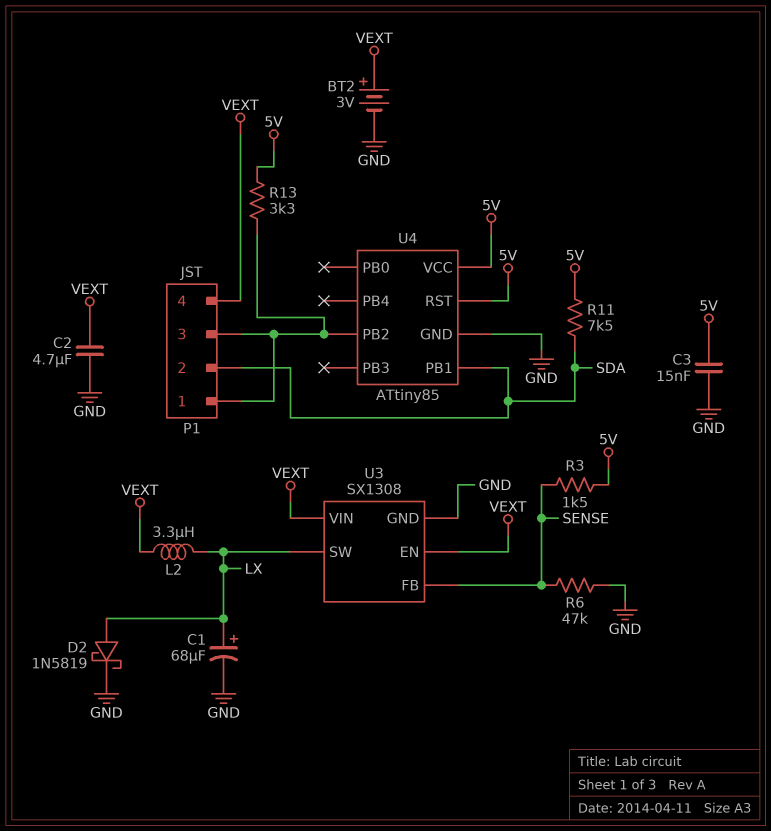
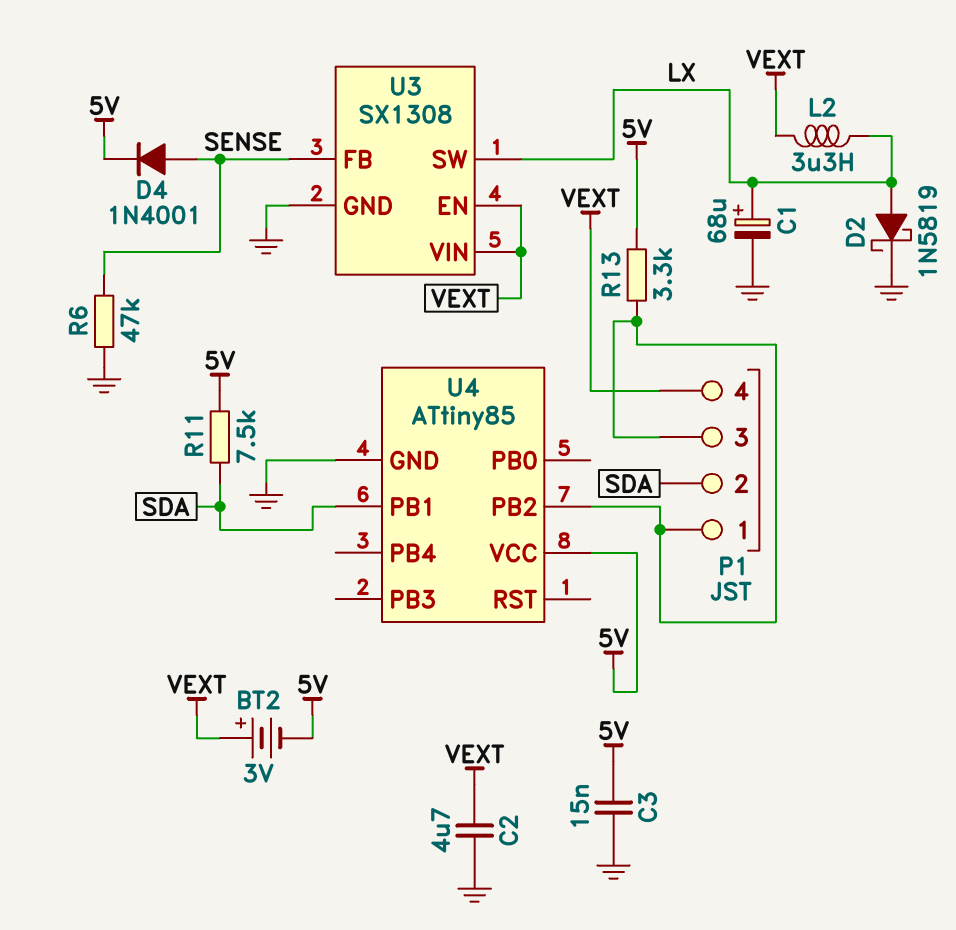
BT2: 3V (plus VEXT, minus GND) -> 3V (plus VEXT, minus 5V)
D4: none -> diode 1N4001 (A SENSE, K 5V)
R3: 1.5k (5V, SENSE) -> none
U4 pin RST: 5V -> none

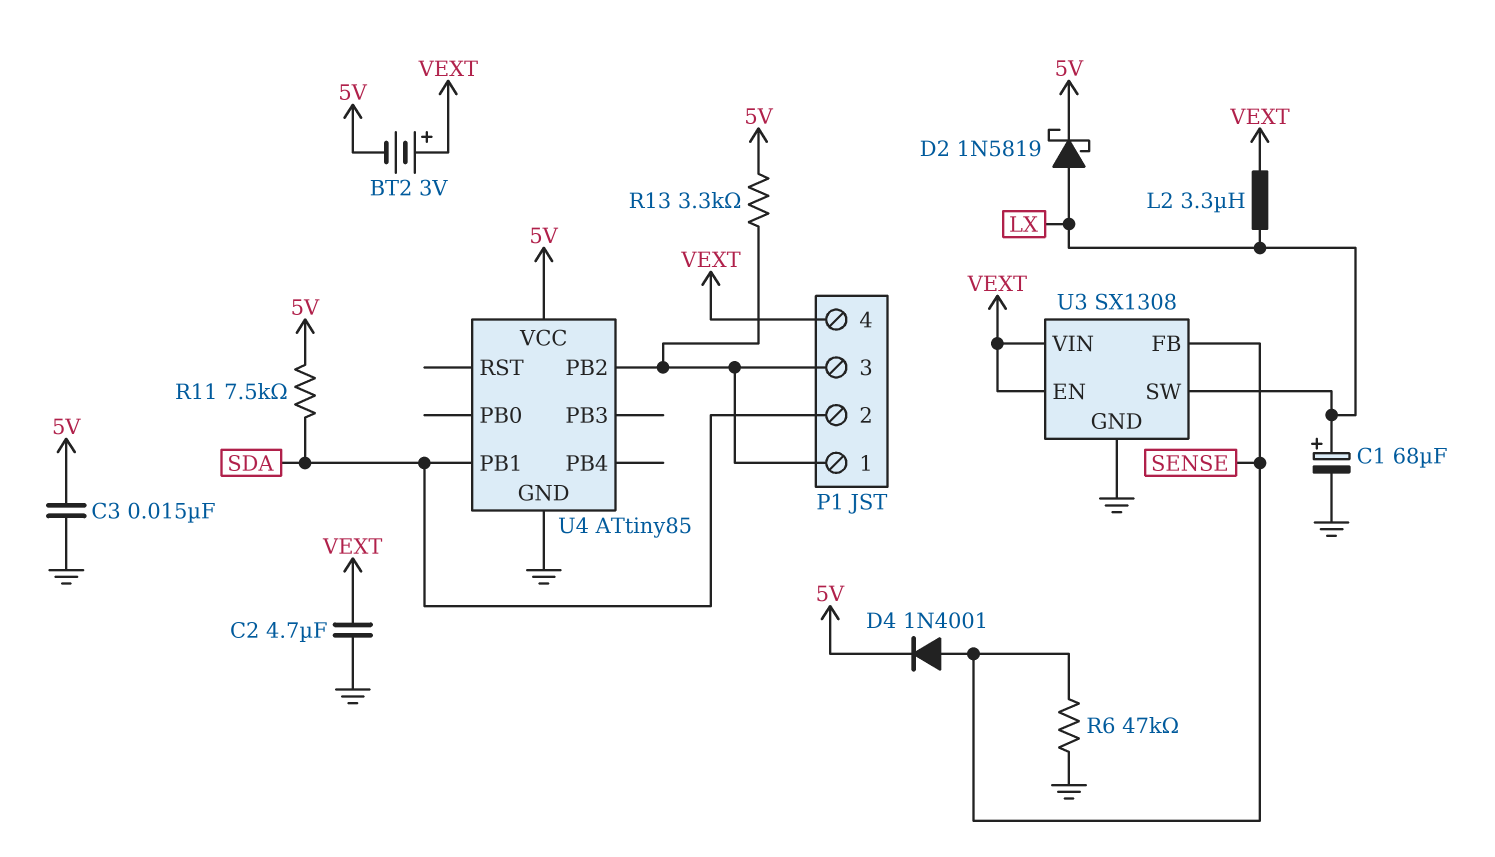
D2: schottky 1N5819 (A LX, K GND) -> schottky 1N5819 (A LX, K 5V)

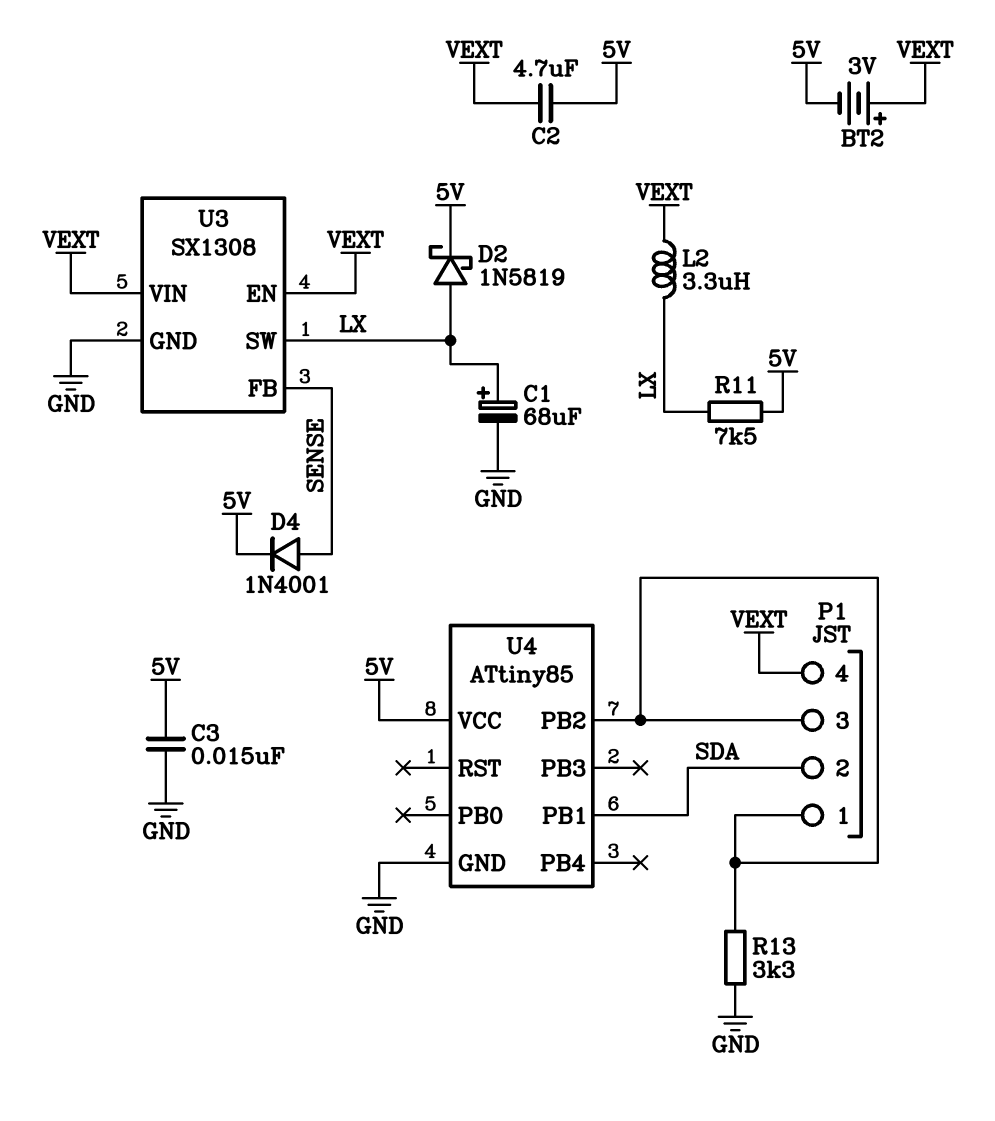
C2: 4.7uF (GND, VEXT) -> 4.7uF (5V, VEXT)
R6: 47k (GND, SENSE) -> none
R11: 7.5k (5V, SDA) -> 7.5k (5V, LX)
R13: 3.3k (5V, P1/1) -> 3.3k (GND, P1/1)

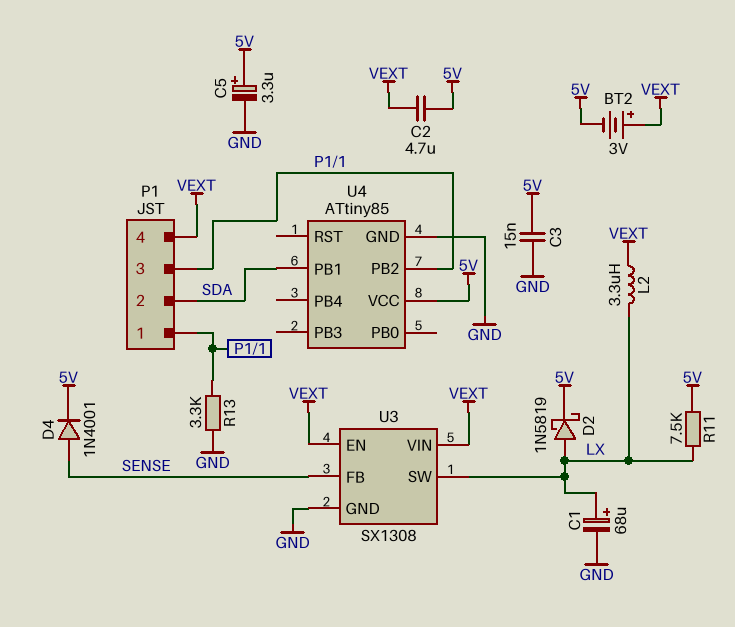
C5: none -> 3.3uF (plus 5V, minus GND)

